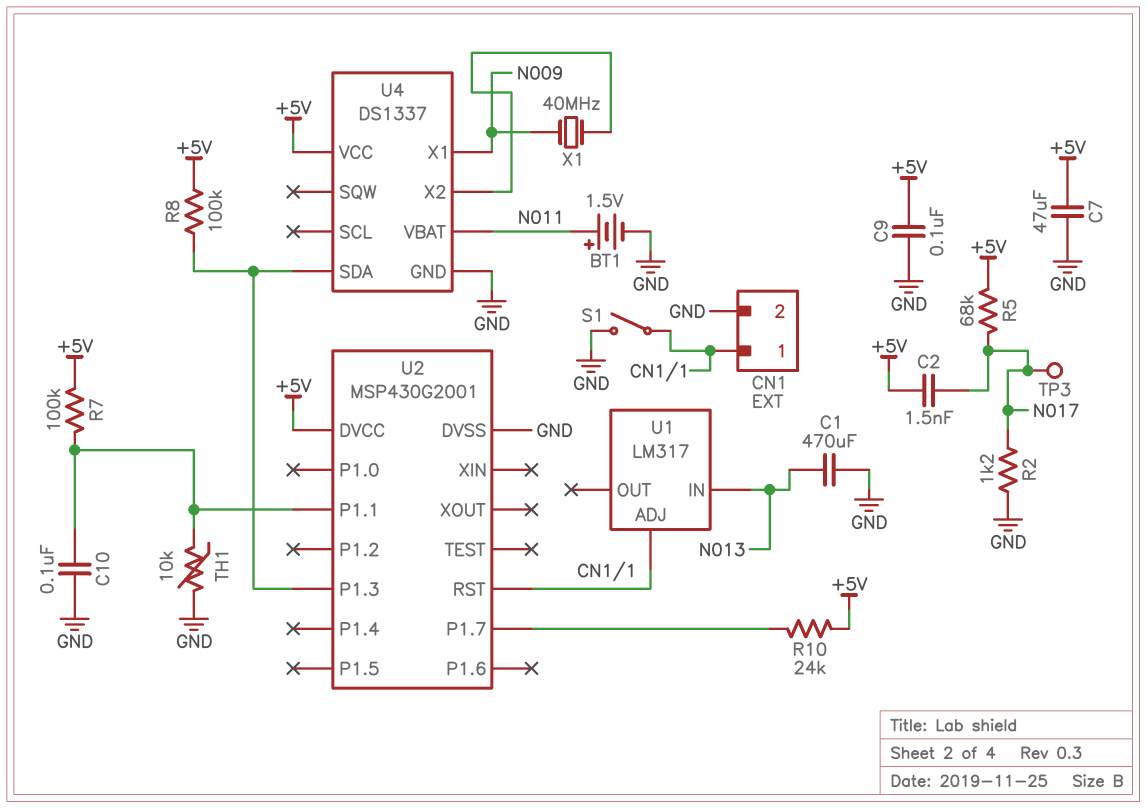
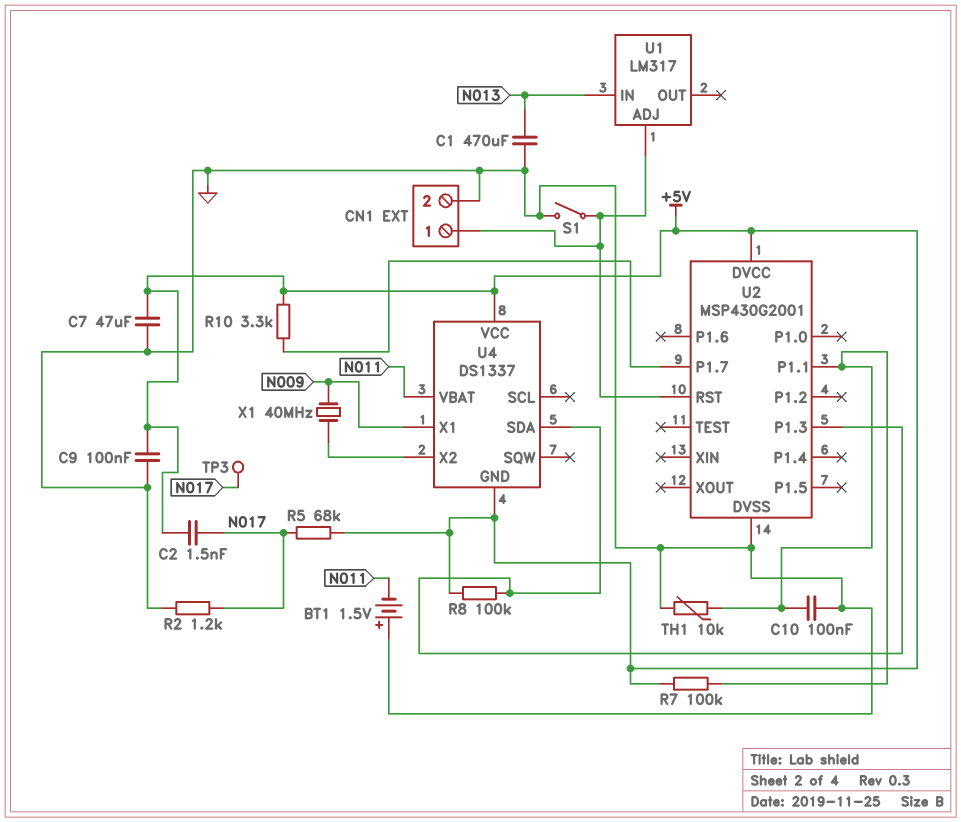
BT1: 1.5V (plus N011, minus GND) -> 1.5V (plus GND, minus N011)
R10: 24k (+5V, U2/P1.7) -> 3.3k (+5V, U2/P1.7)
U4 pin GND: GND -> +5V

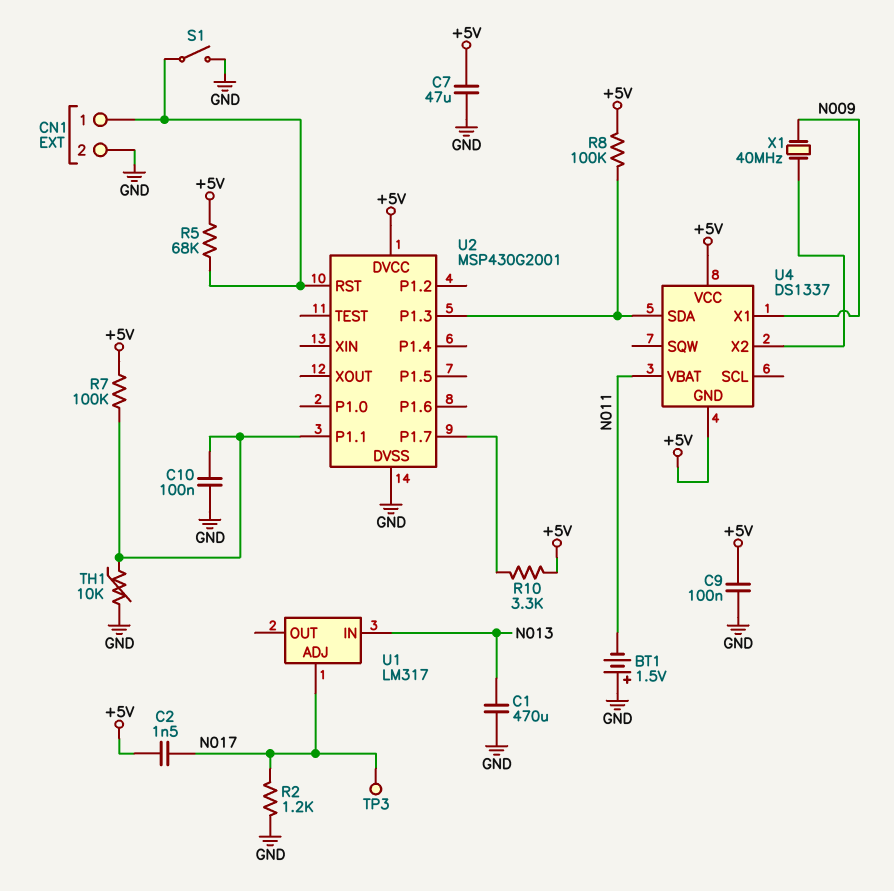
R5: 68k (+5V, N017) -> 68k (+5V, CN1/1)
U1 pin ADJ: CN1/1 -> N017

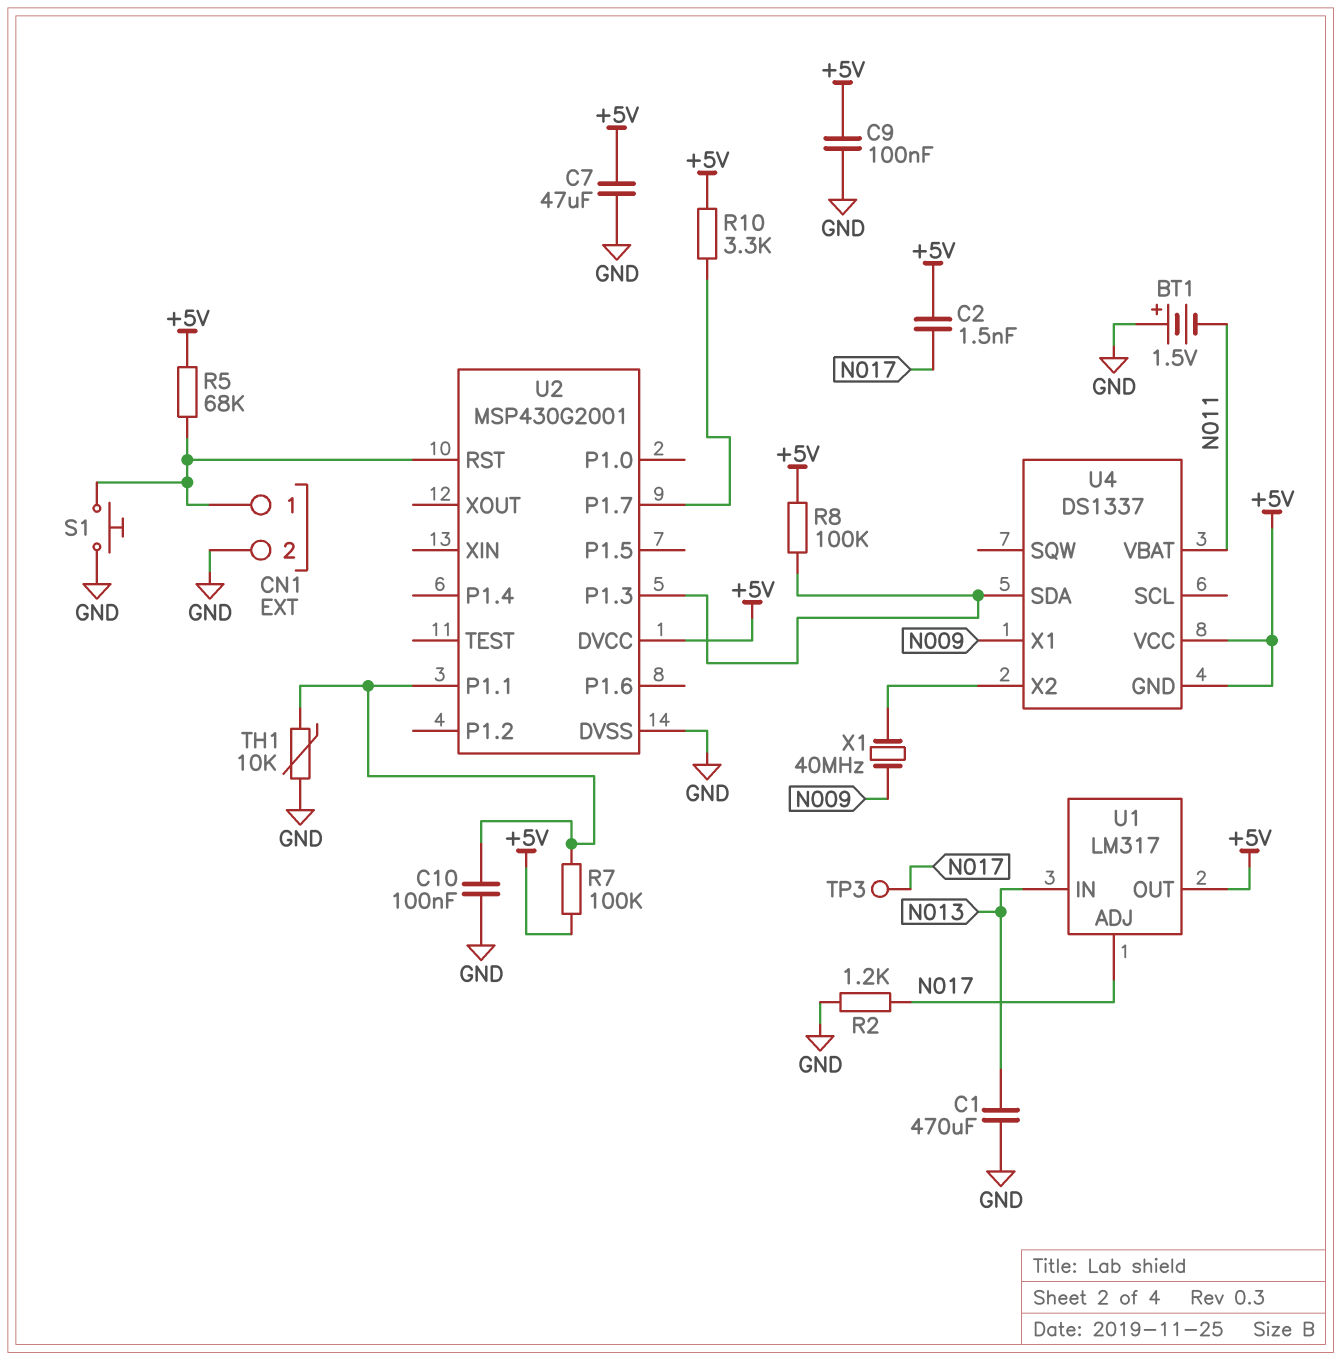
S1: switch (CN1/1, GND) -> button (CN1/1, GND)
U1 pin OUT: none -> +5V

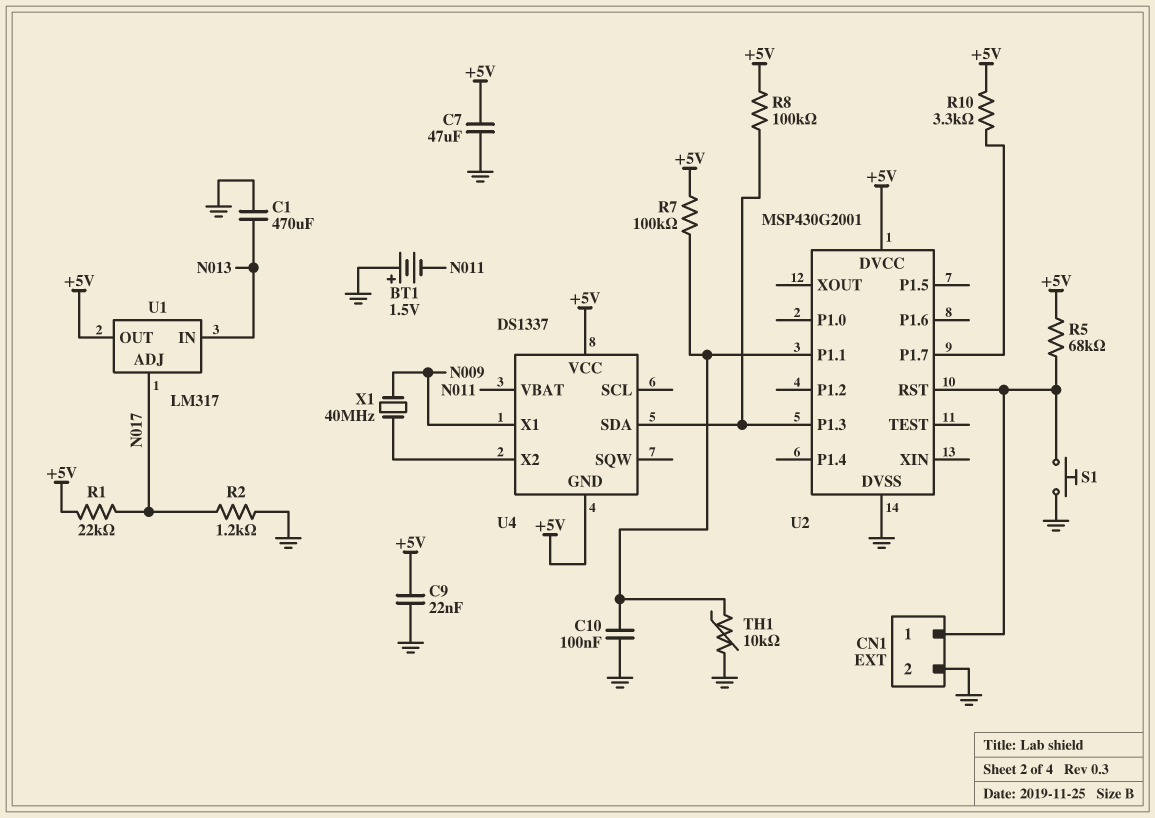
C2: 1.5nF (+5V, N017) -> none
C9: 100nF (+5V, GND) -> 22nF (+5V, GND)
R1: none -> 22k (+5V, N017)
TP3: test point (N017) -> none

